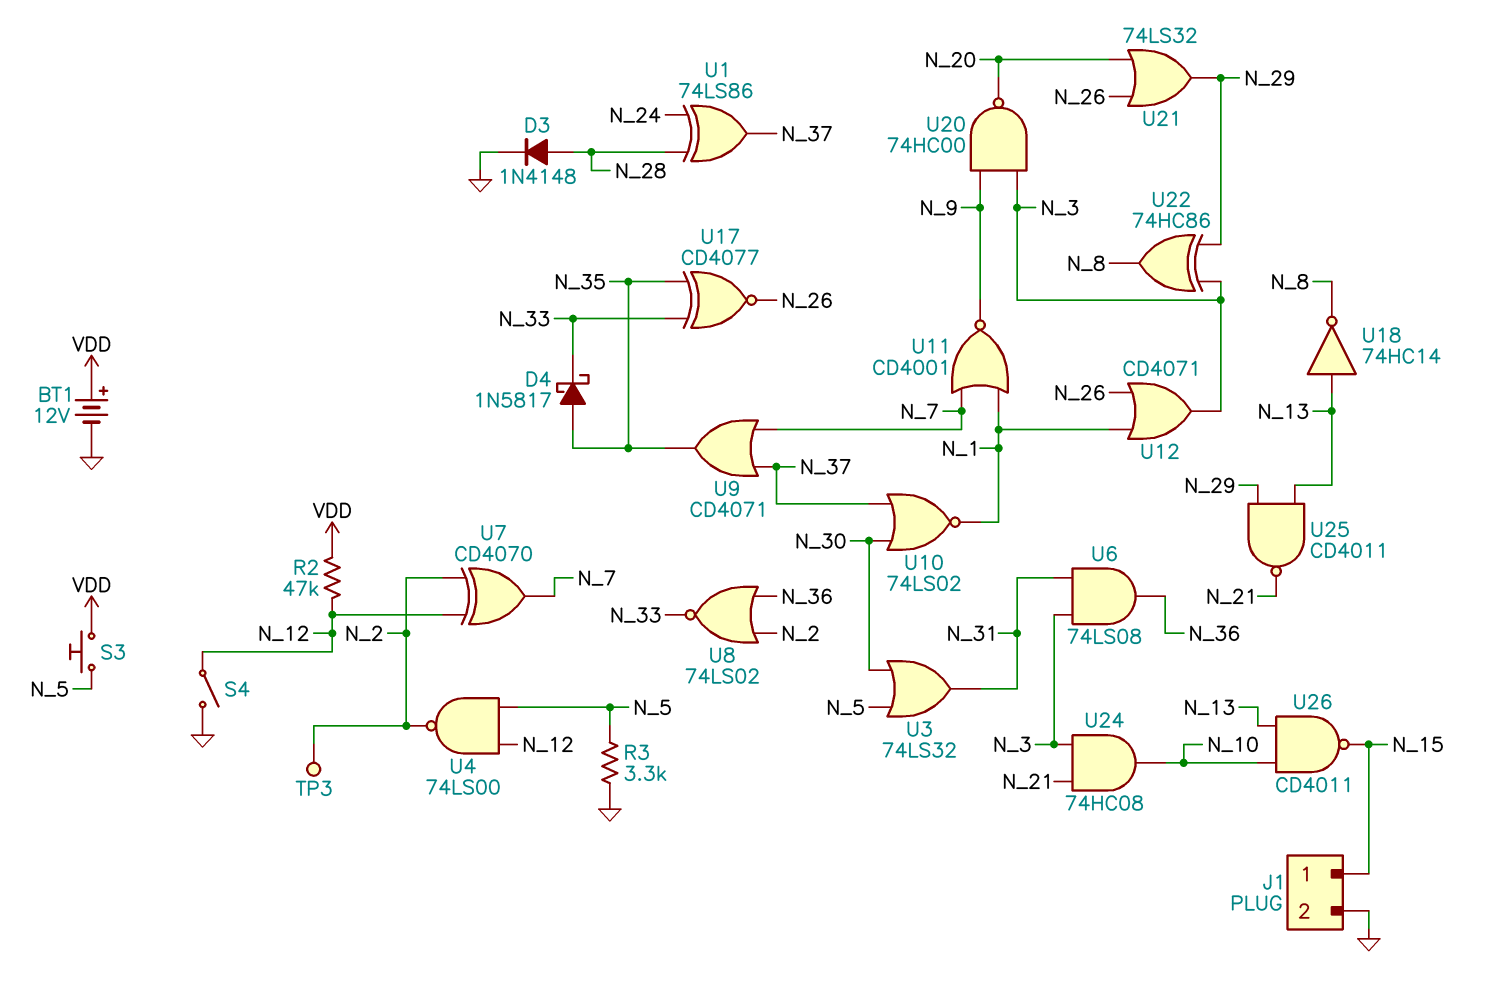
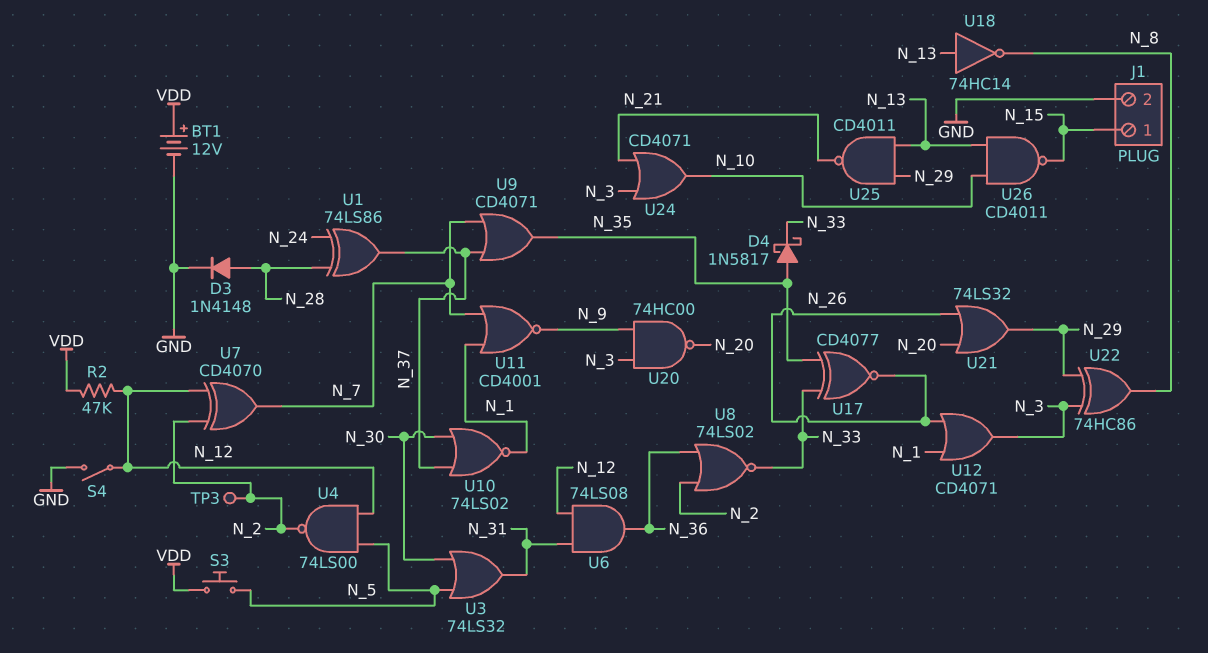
R3: 3.3k (GND, N_5) -> none
U6: AND 74LS08 (in N_3, in N_31, out N_36) -> AND 74LS08 (in N_12, in N_31, out N_36)
U24: AND 74HC08 (in N_3, in N_21, out N_10) -> OR CD4071 (in N_3, in N_21, out N_10)

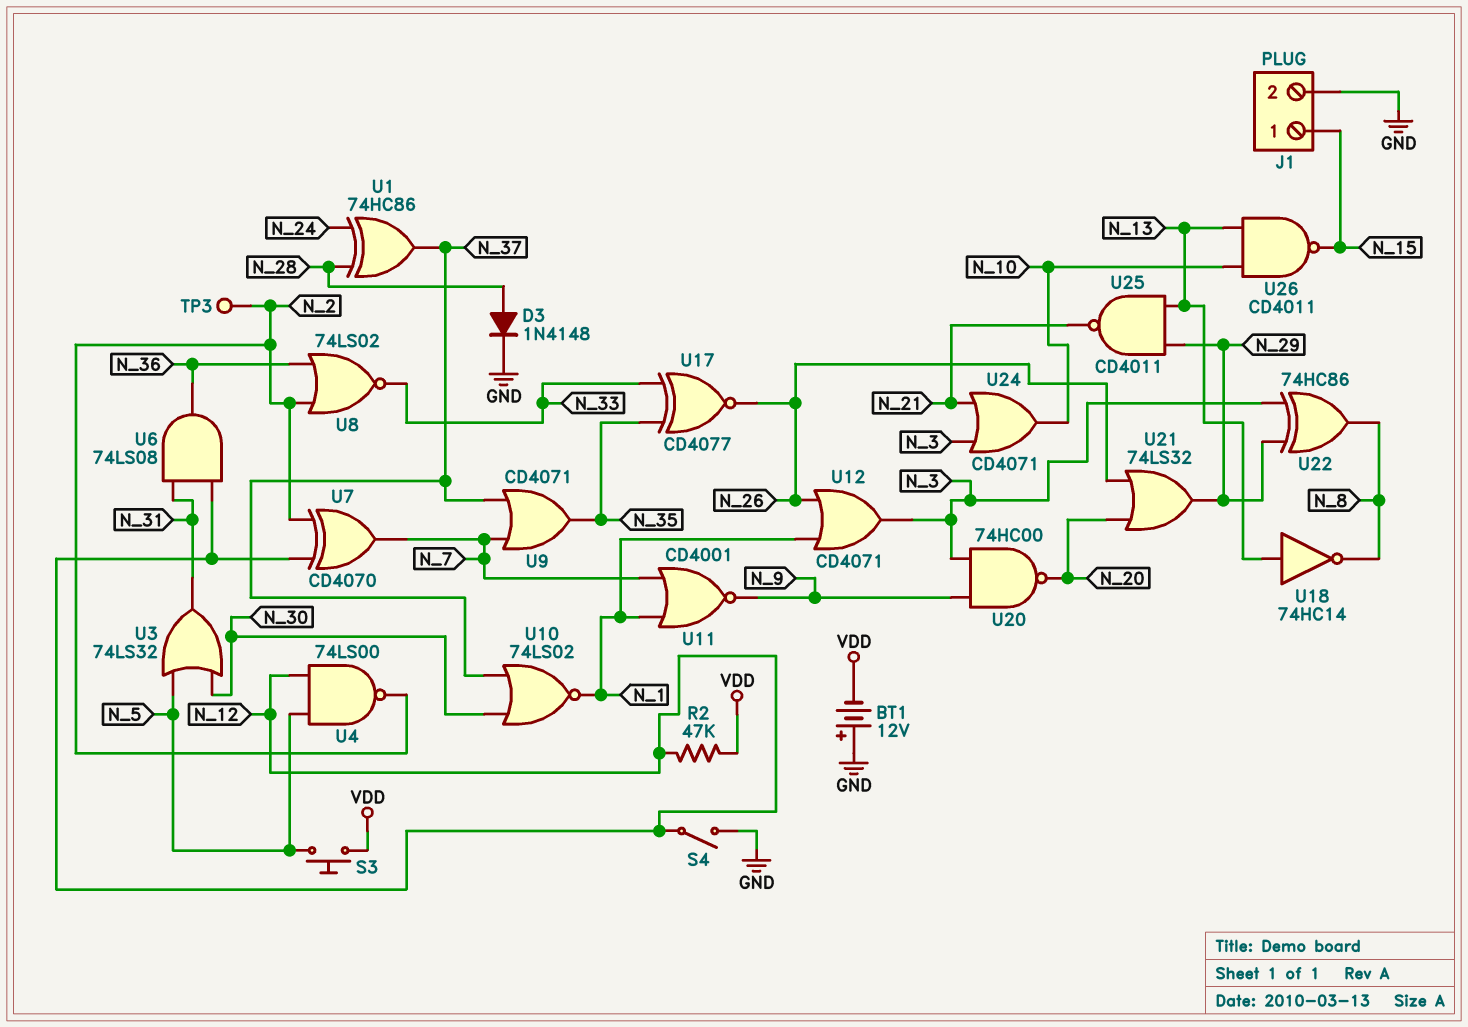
BT1: 12V (plus VDD, minus GND) -> 12V (plus GND, minus VDD)
D4: schottky 1N5817 (A N_35, K N_33) -> none
U1: XOR 74LS86 (in N_24, in N_28, out N_37) -> XOR 74HC86 (in N_24, in N_28, out N_37)

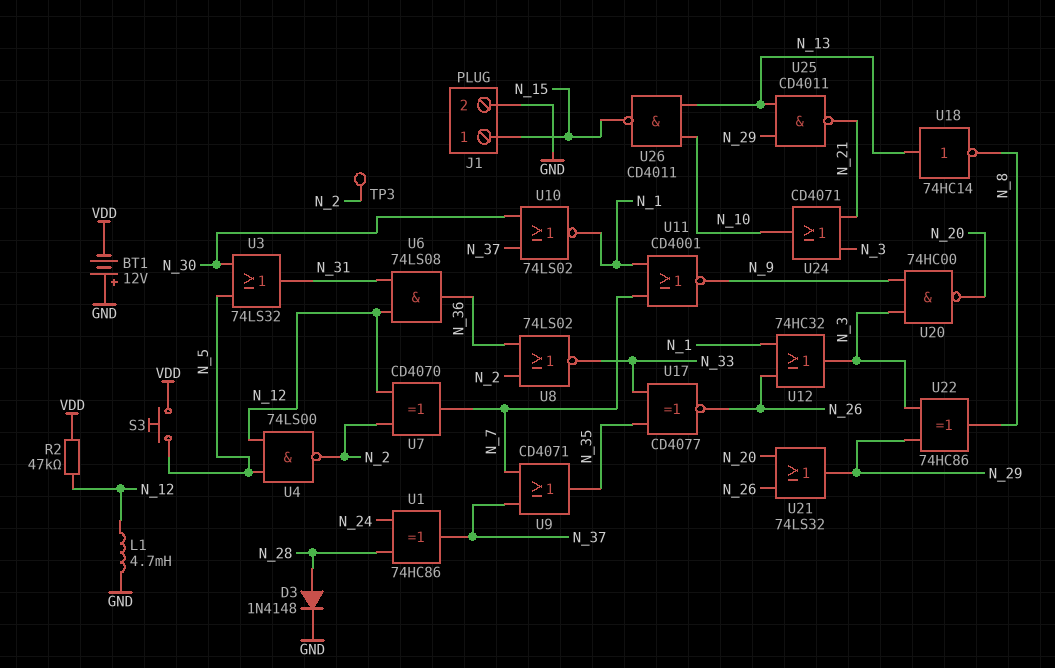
L1: none -> 4.7mH (GND, N_12)
S4: switch (GND, N_12) -> none
U12: OR CD4071 (in N_1, in N_26, out N_3) -> OR 74HC32 (in N_1, in N_26, out N_3)

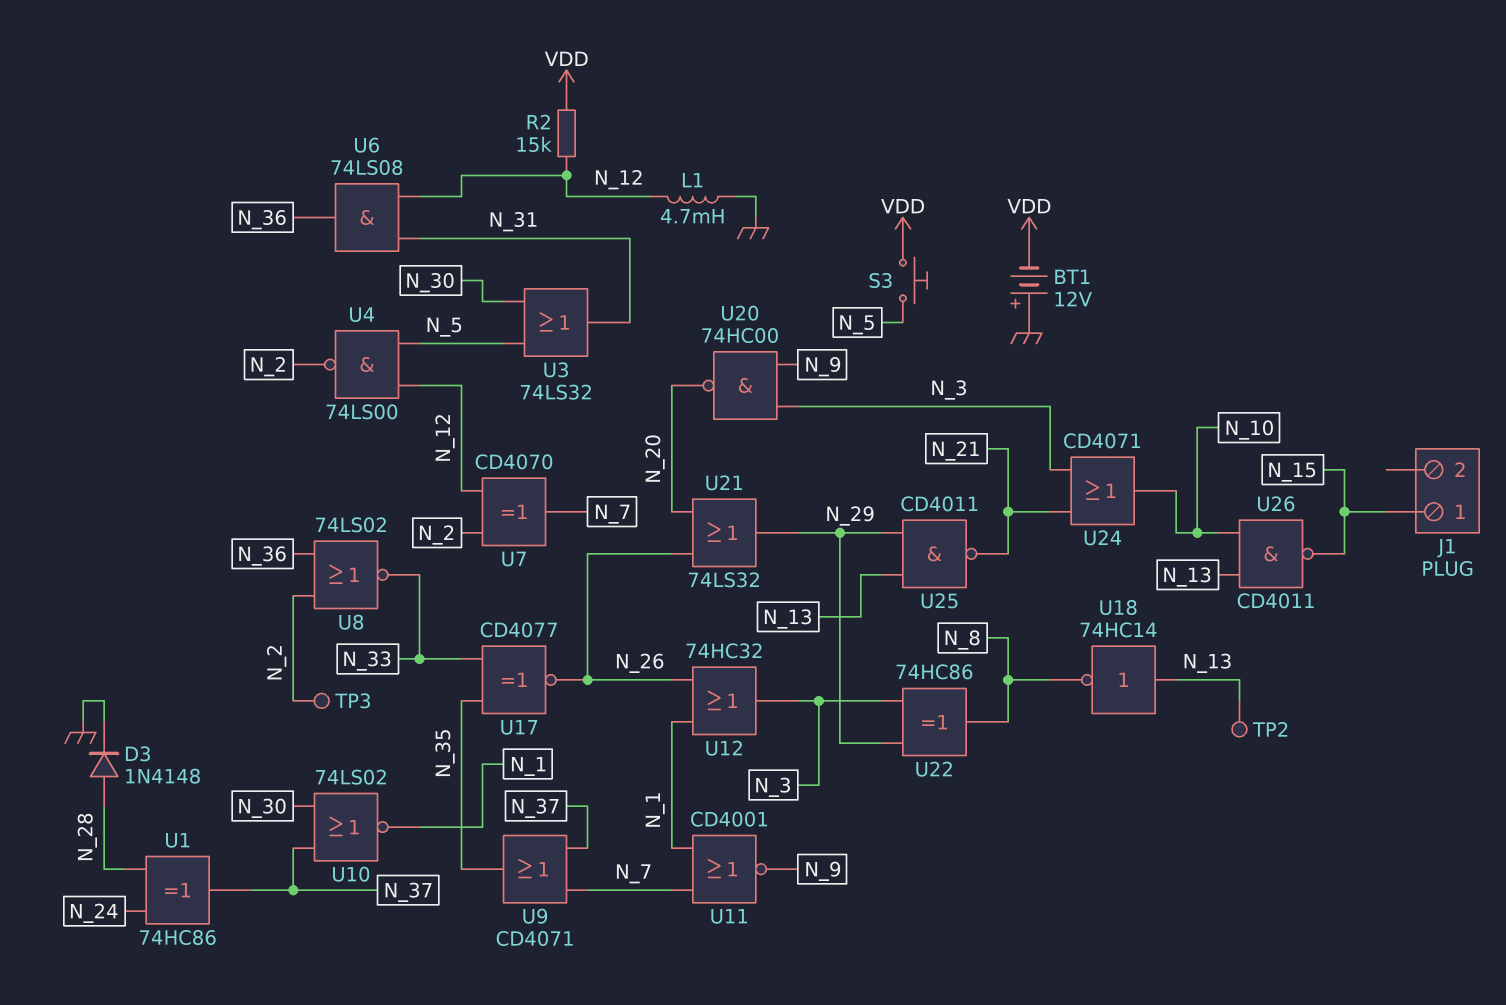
J1 pin 2: GND -> none
R2: 47k (N_12, VDD) -> 15k (N_12, VDD)
TP2: none -> test point (N_13)

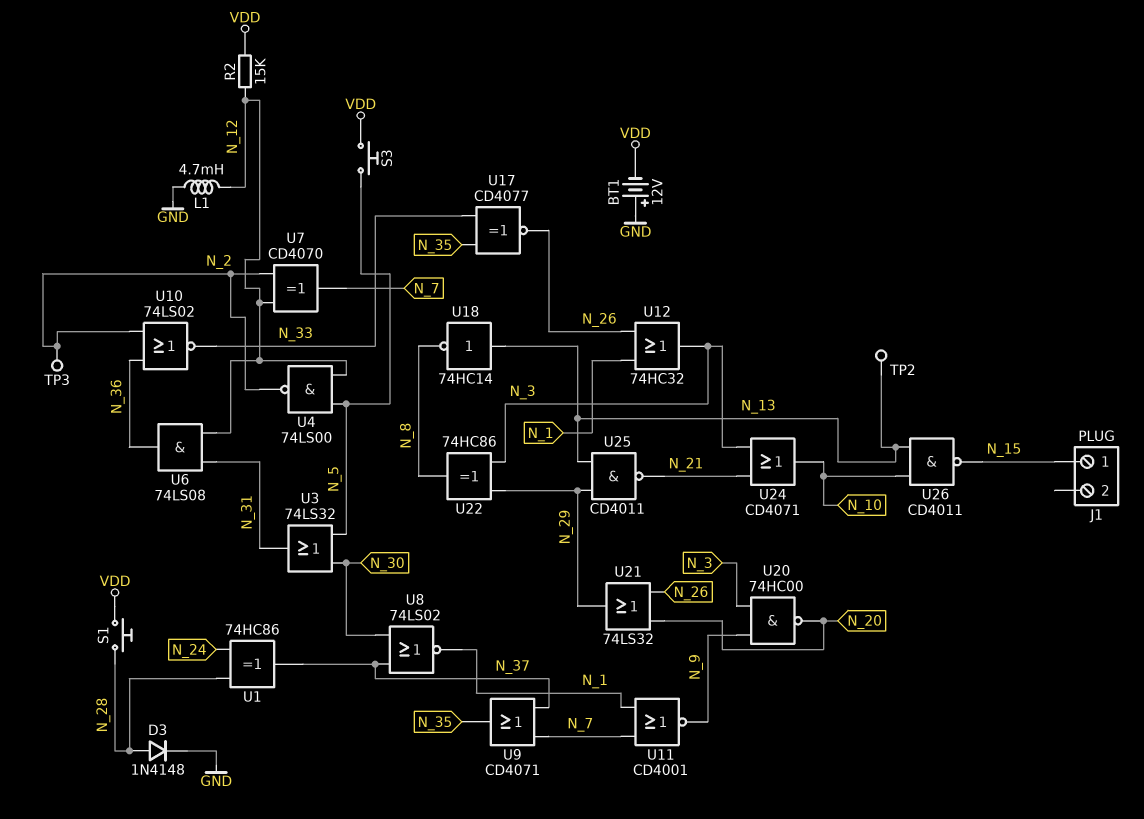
S1: none -> button (N_28, VDD)
U8: NOR 74LS02 (in N_2, in N_36, out N_33) -> NOR 74LS02 (in N_30, in N_37, out N_1)
U10: NOR 74LS02 (in N_30, in N_37, out N_1) -> NOR 74LS02 (in N_2, in N_36, out N_33)

